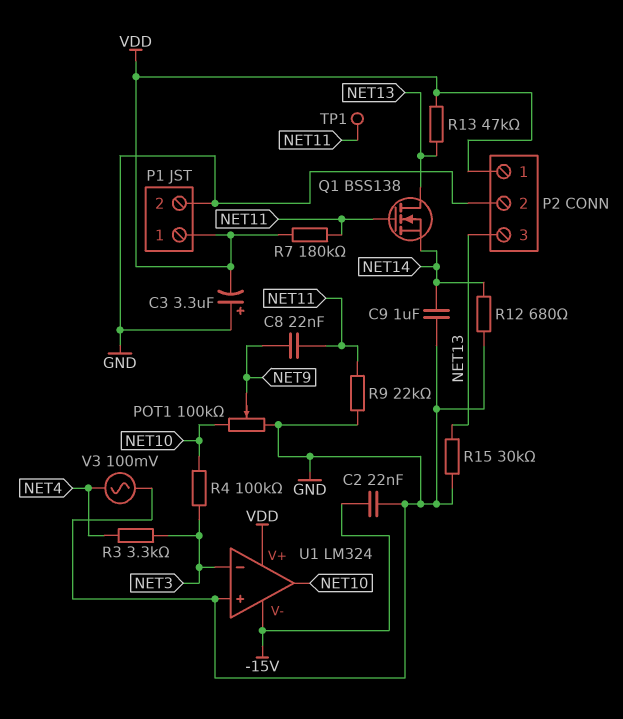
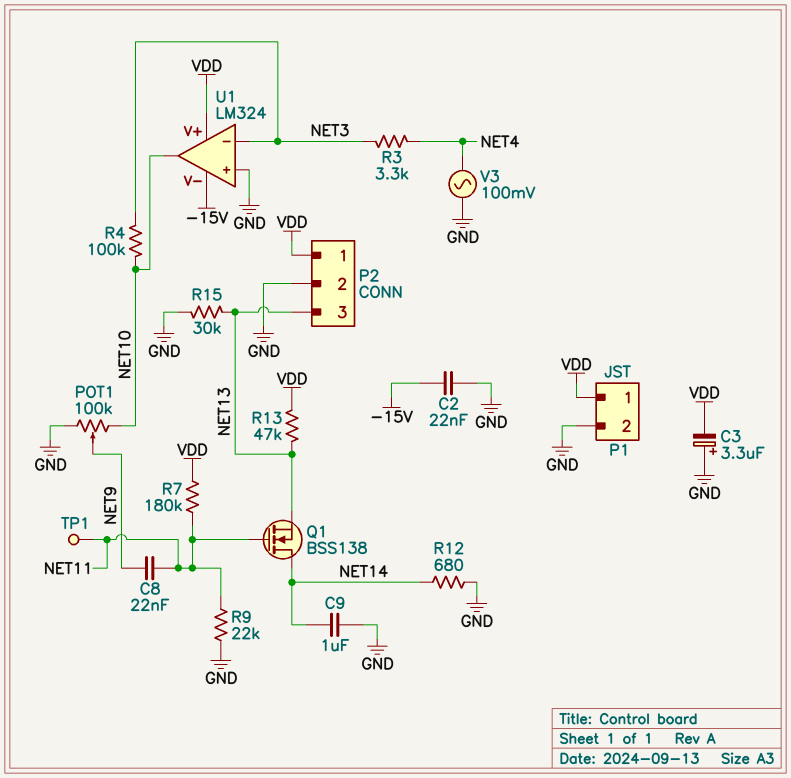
Q1: NMOS BSS138 (G NET11, D NET13, S NET14) -> NMOS BSS138 (G NET11, D NET14, S NET13)

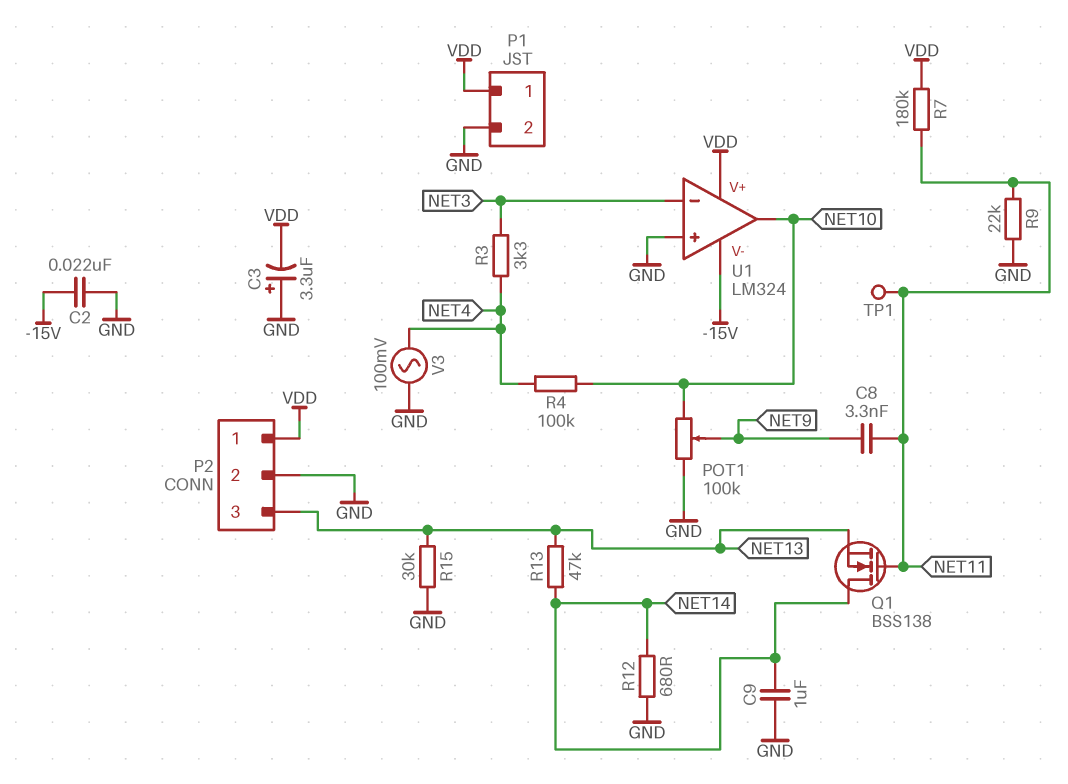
C8: 22nF (NET9, NET11) -> 3.3nF (NET9, NET11)
R4: 100k (NET3, NET10) -> 100k (NET4, NET10)
R13: 47k (NET13, VDD) -> 47k (NET13, NET14)

